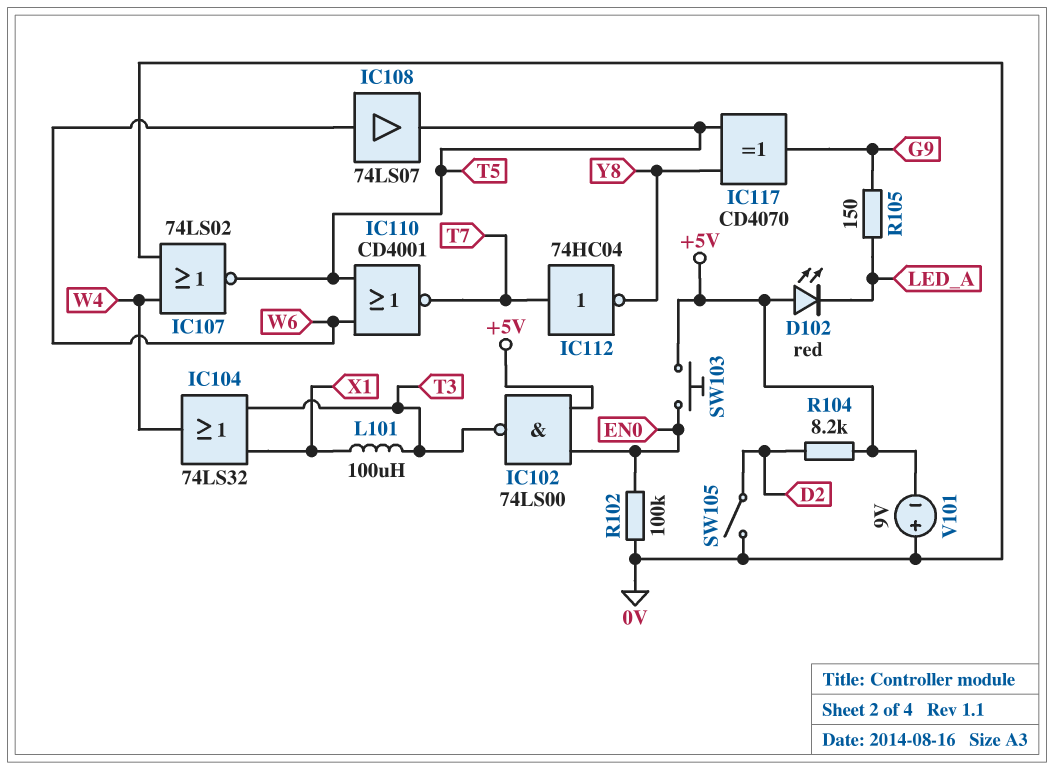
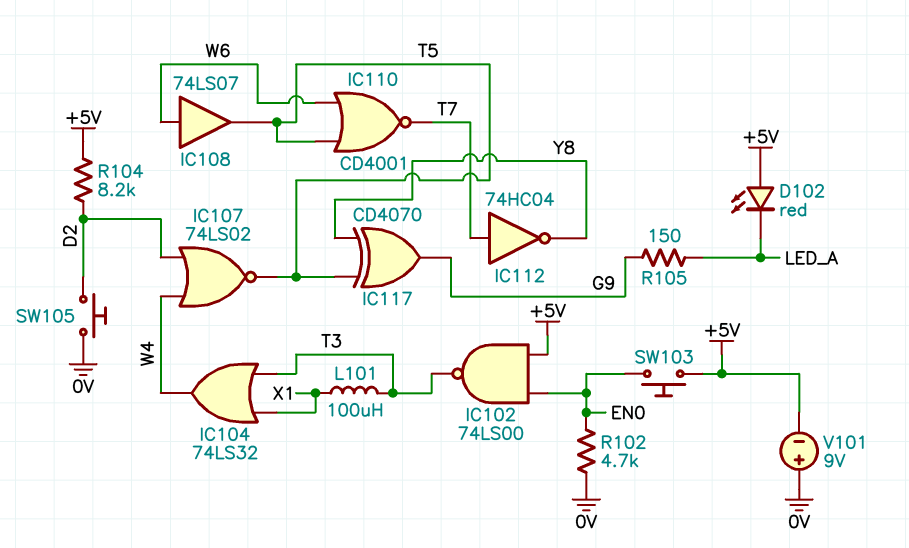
IC107: NOR 74LS02 (in 0V, in W4, out T5) -> NOR 74LS02 (in D2, in W4, out T5)
R102: 100k (0V, EN0) -> 4.7k (0V, EN0)
SW105: switch (0V, D2) -> button (0V, D2)

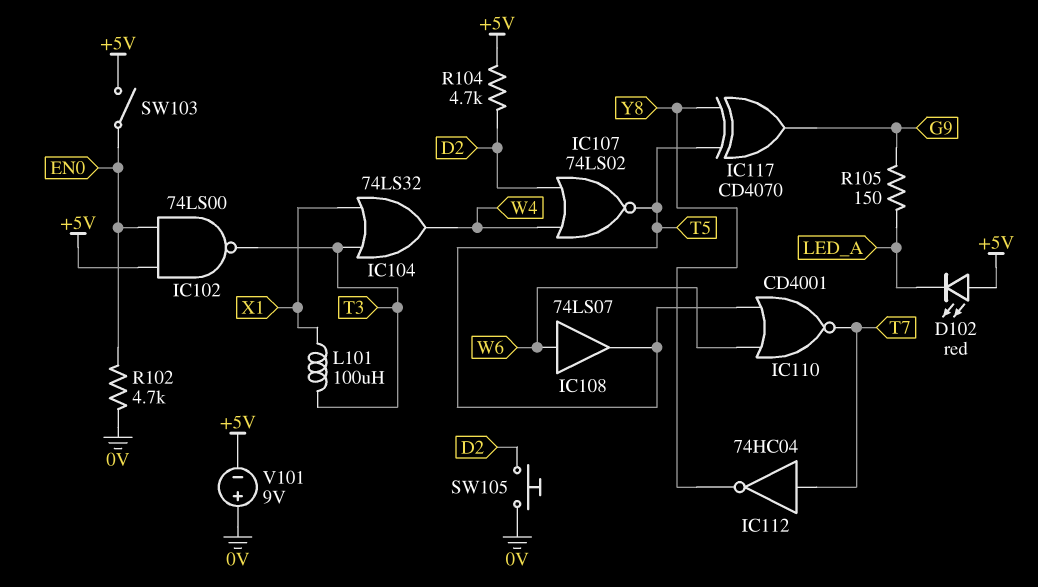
R104: 8.2k (+5V, D2) -> 4.7k (+5V, D2)
SW103: button (+5V, EN0) -> switch (+5V, EN0)

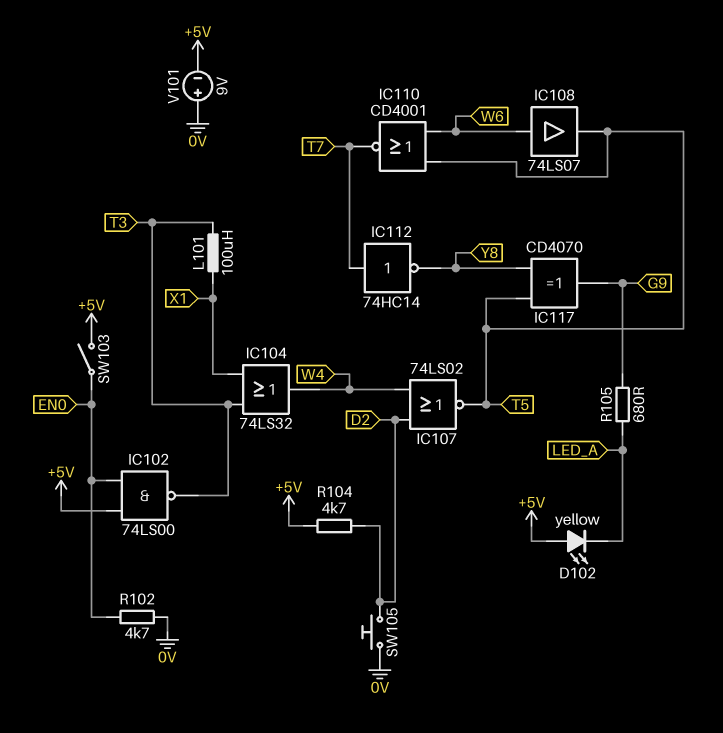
D102: LED red (A +5V, K LED_A) -> LED yellow (A +5V, K LED_A)
IC112: NOT 74HC04 (in T7, out Y8) -> NOT 74HC14 (in T7, out Y8)
R105: 150 (G9, LED_A) -> 680 (G9, LED_A)

